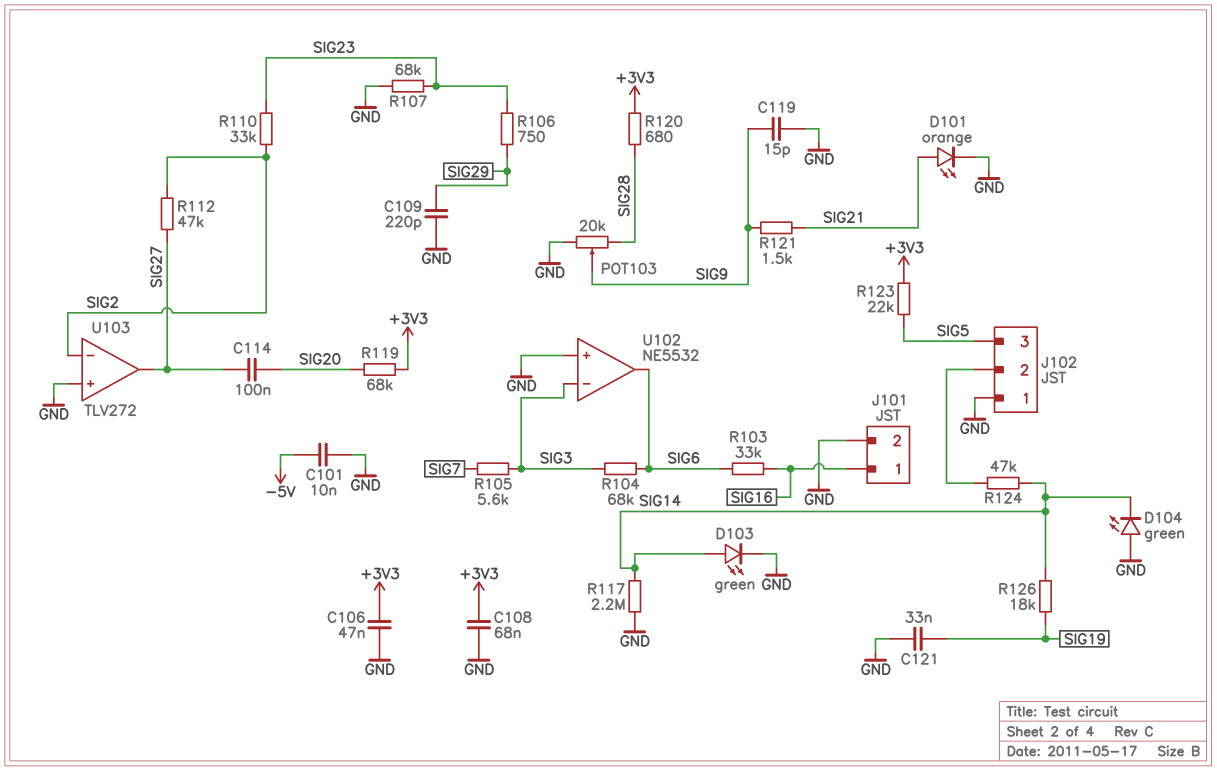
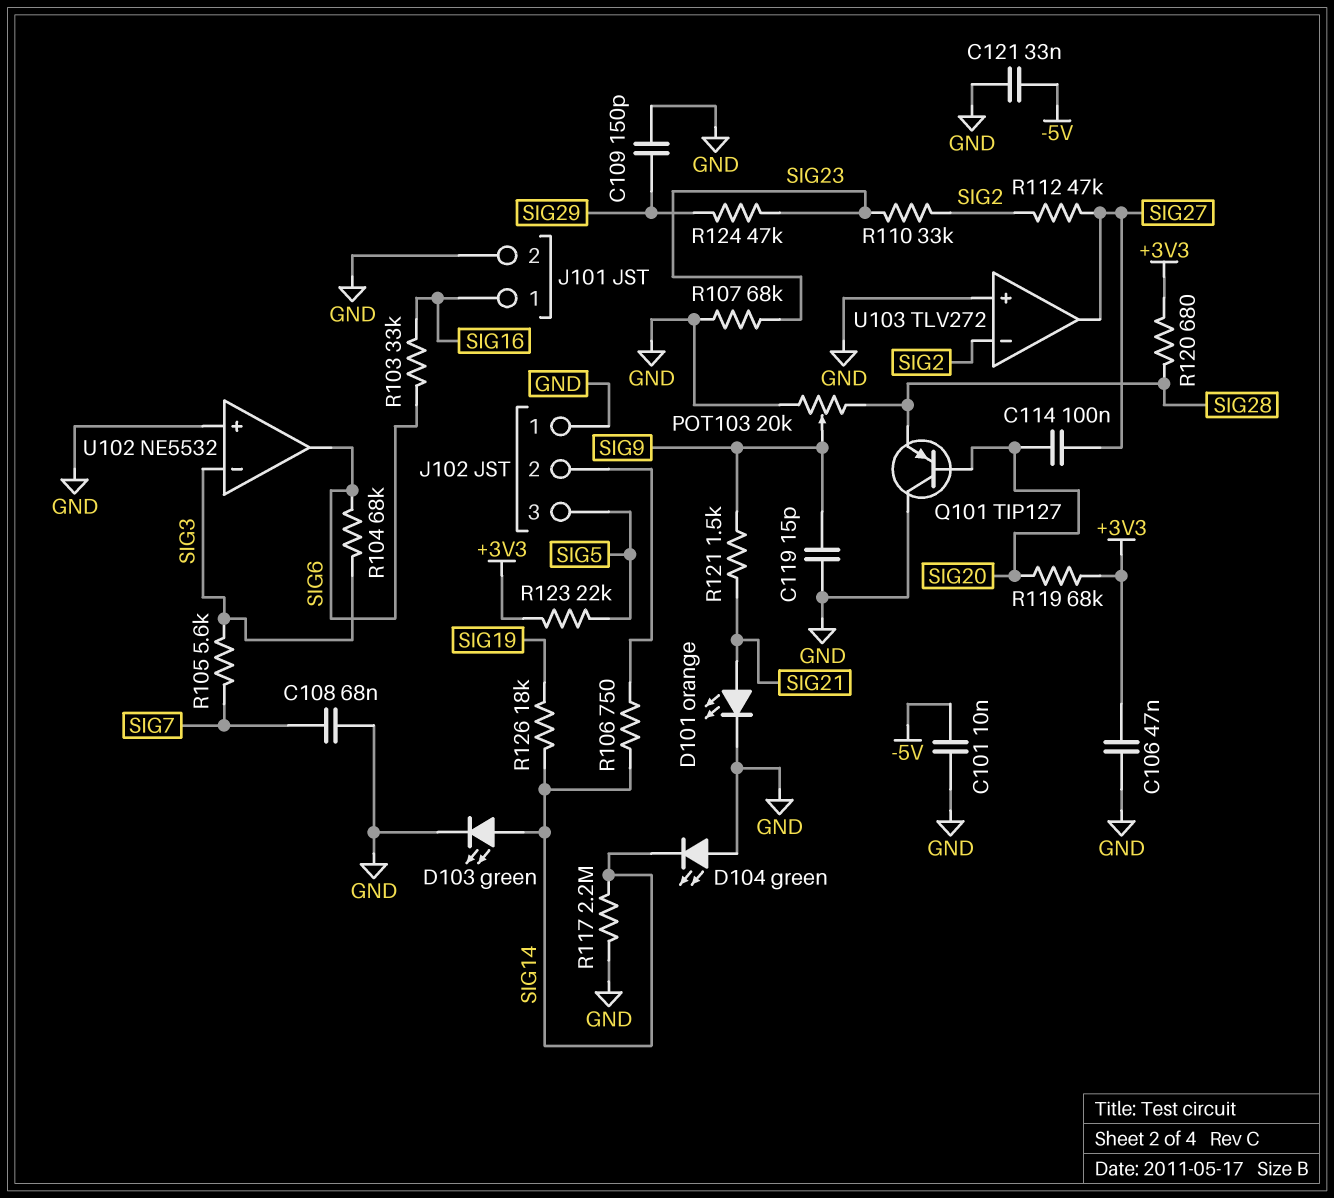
C108: 68nF (+3V3, GND) -> 68nF (GND, SIG7)
C109: 220pF (GND, SIG29) -> 150pF (GND, SIG29)
C121: 33nF (GND, SIG19) -> 33nF (-5V, GND)
Q101: none -> PNP TIP127 (B SIG20, C GND, E SIG28)
R106: 750 (SIG23, SIG29) -> 750 (J102/2, SIG14)
R124: 47k (J102/2, SIG14) -> 47k (SIG23, SIG29)

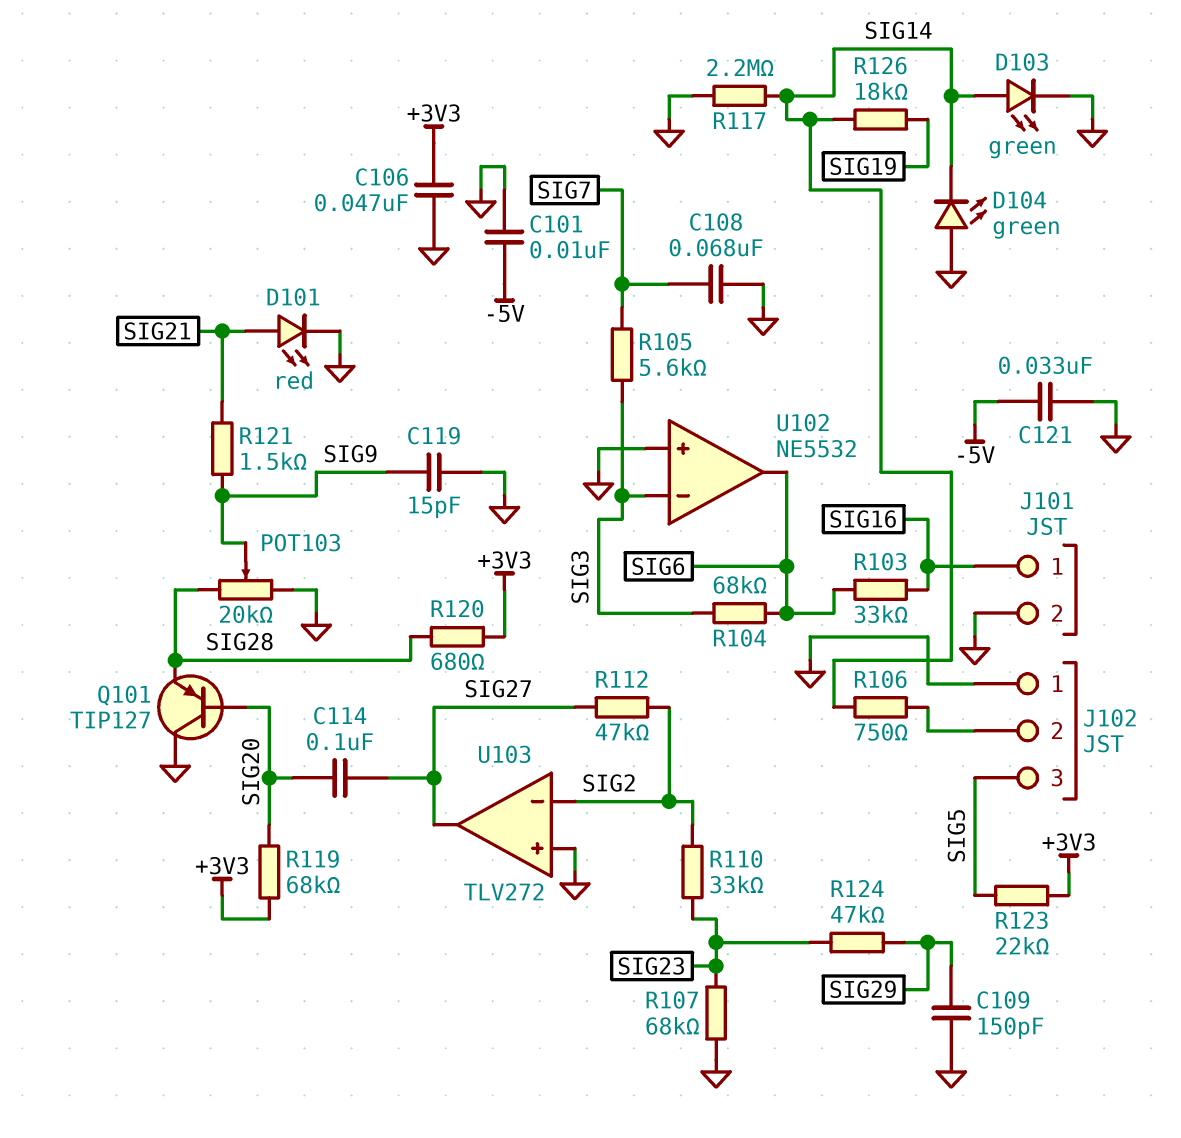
D101: LED orange (A SIG21, K GND) -> LED red (A SIG21, K GND)

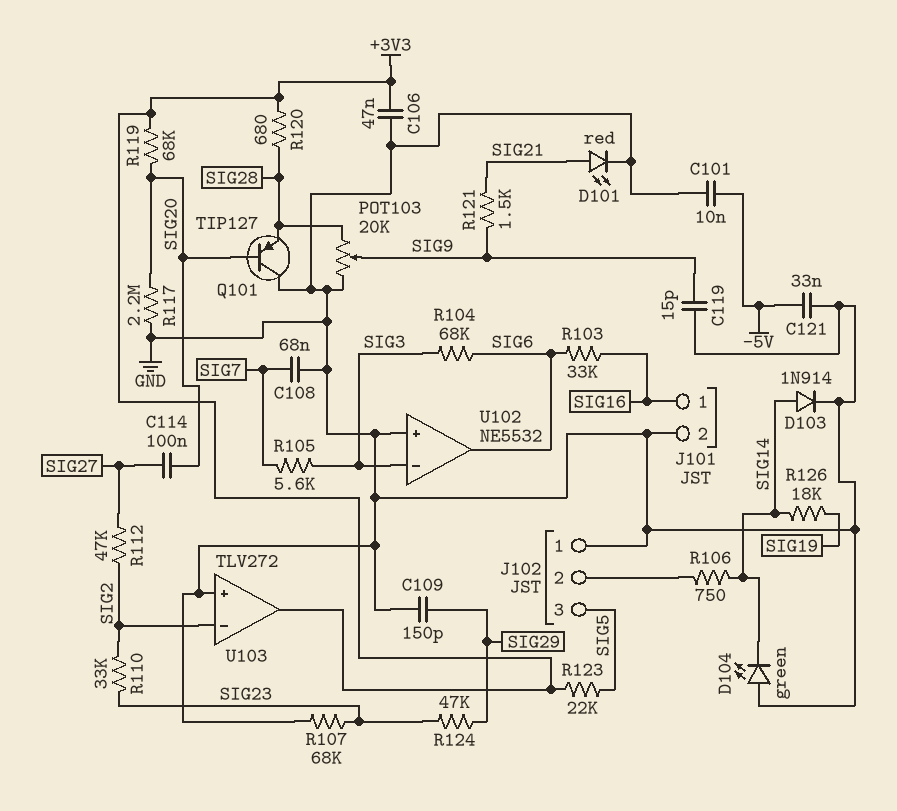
D103: LED green (A SIG14, K GND) -> diode 1N914 (A SIG14, K GND)
R117: 2.2M (GND, SIG14) -> 2.2M (GND, SIG20)
U103 pin out: SIG27 -> +3V3

